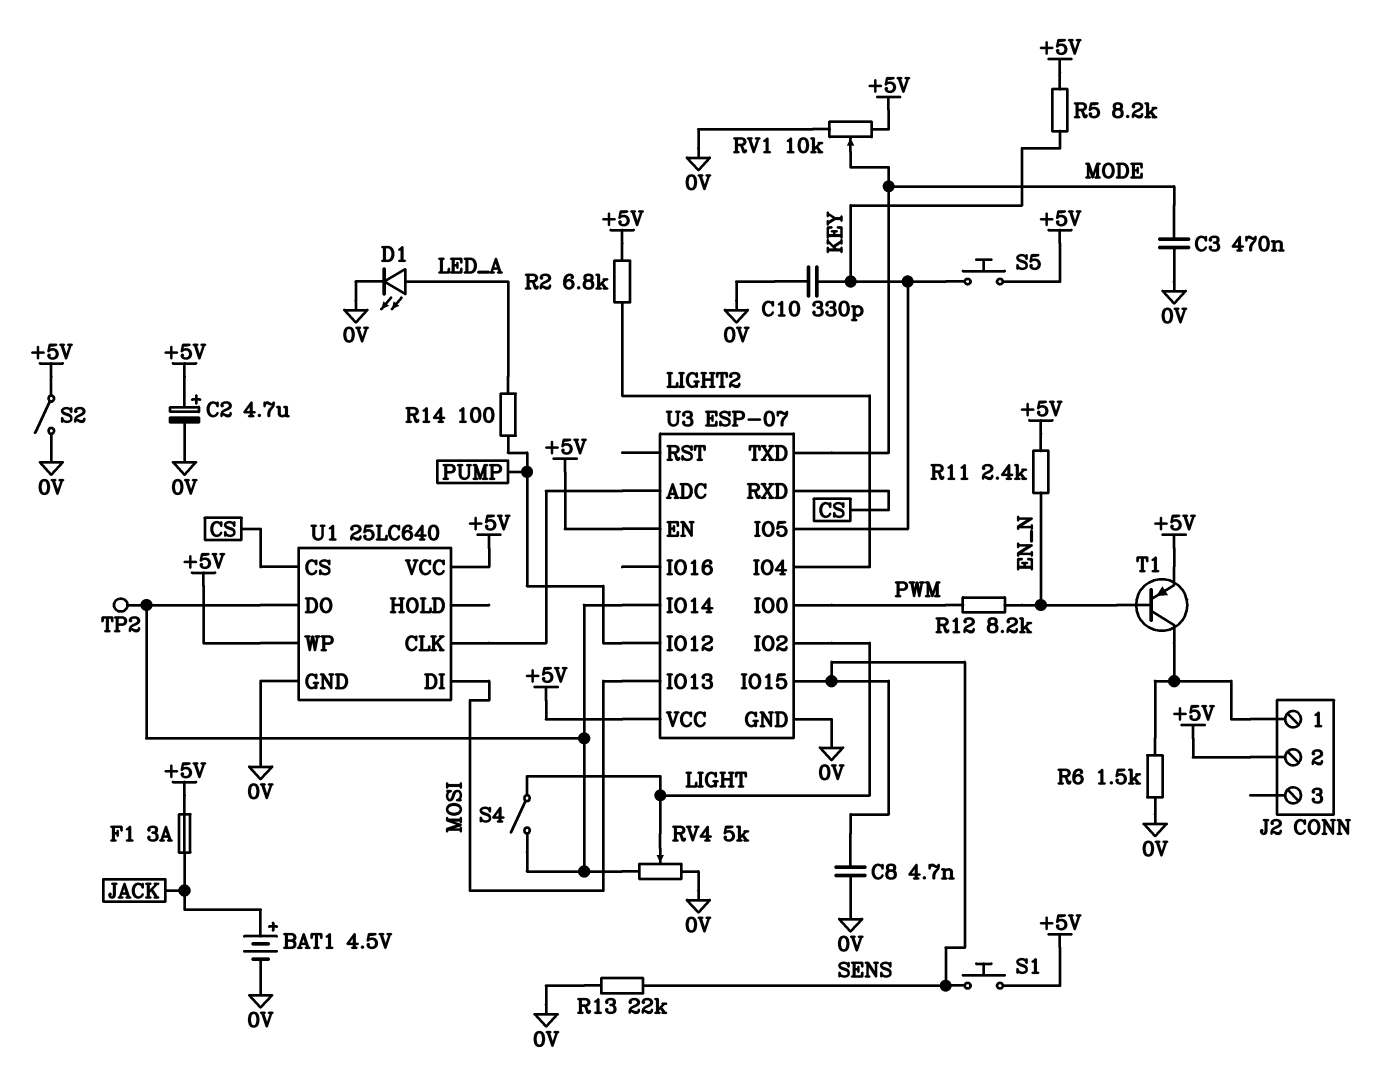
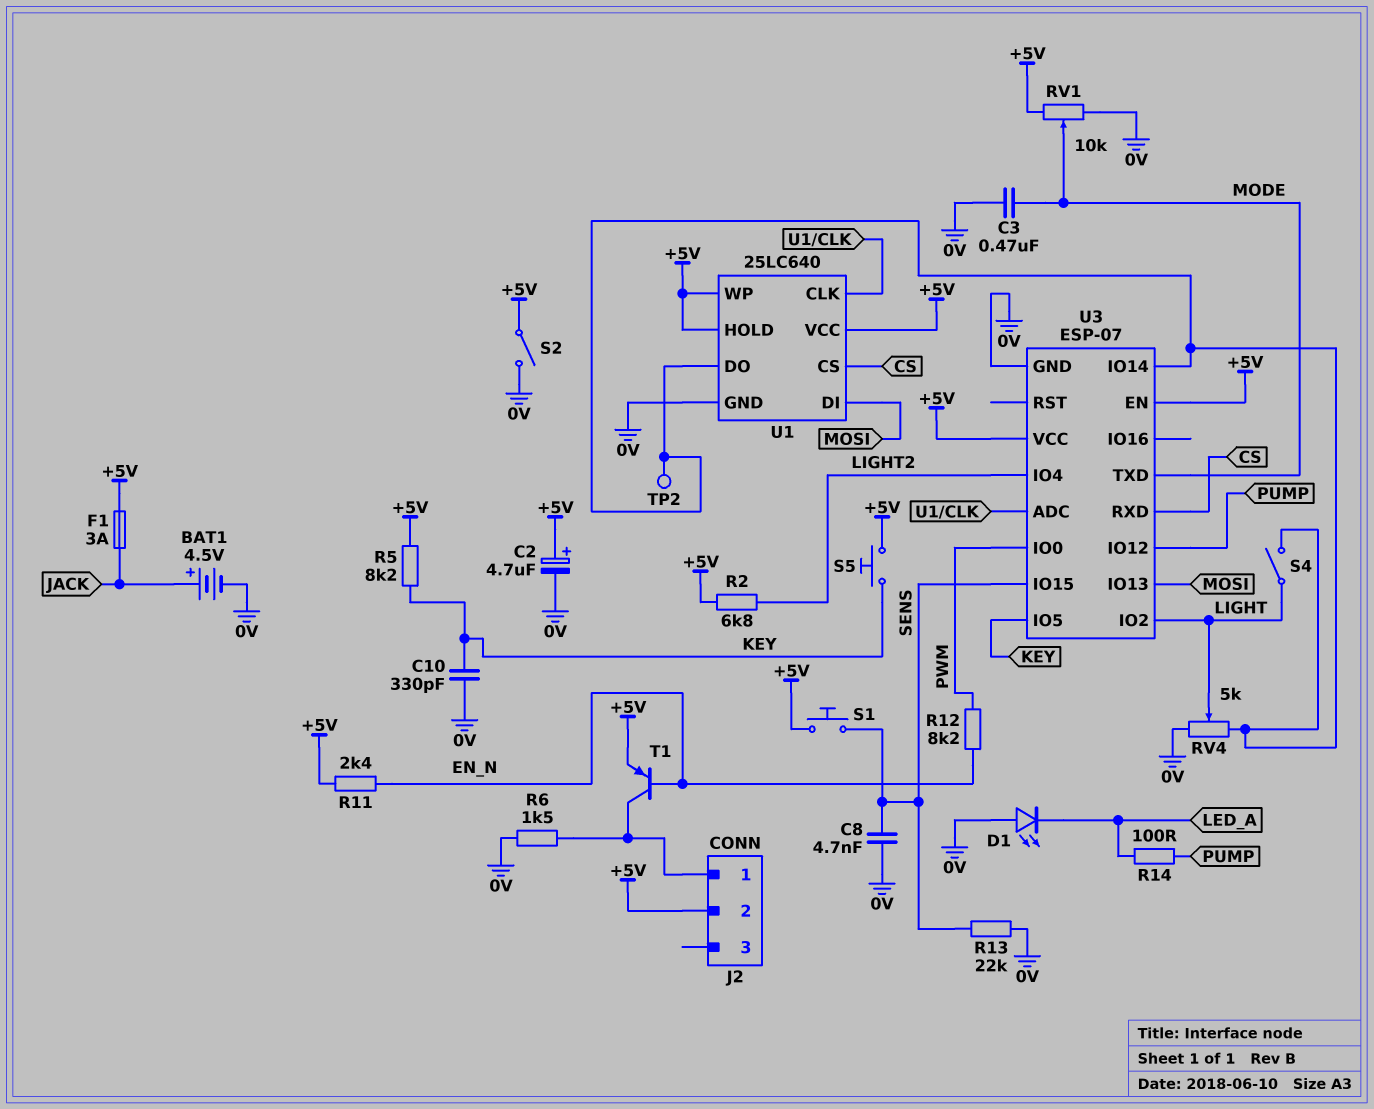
D1: LED (A LED_A, K 0V) -> LED (A 0V, K LED_A)
U1 pin HOLD: none -> +5V

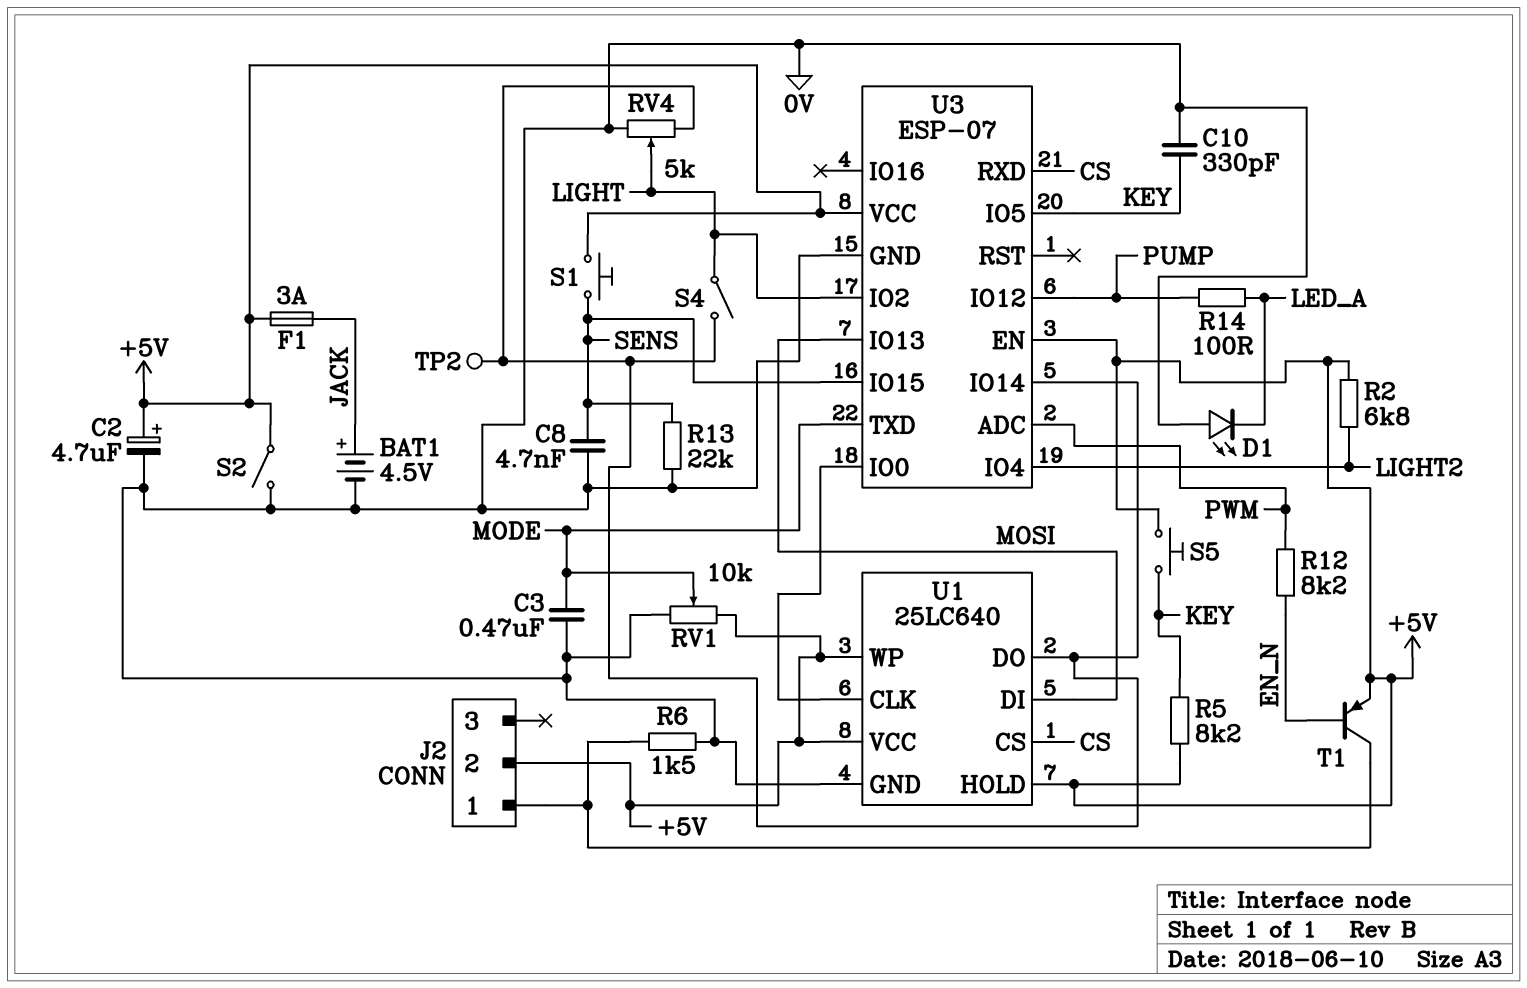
R11: 2.4k (+5V, EN_N) -> none
U3 pin ADC: U1/CLK -> PWM
U3 pin IO0: PWM -> U1/CLK

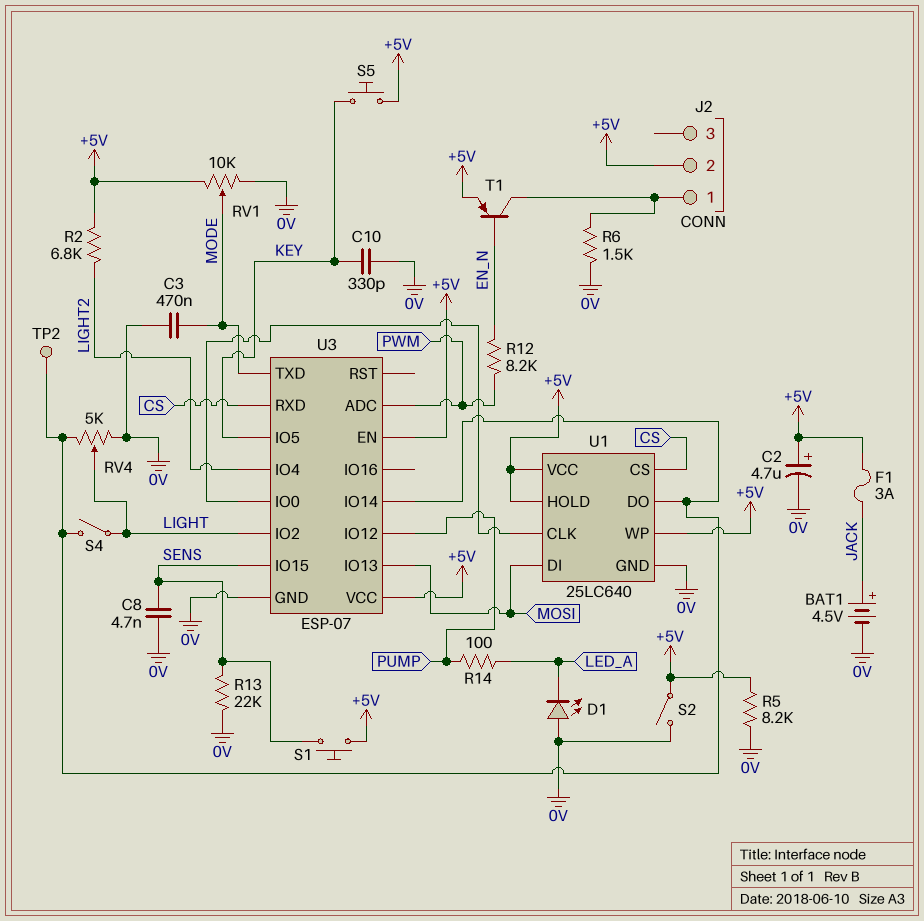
R5: 8.2k (+5V, KEY) -> 8.2k (+5V, 0V)

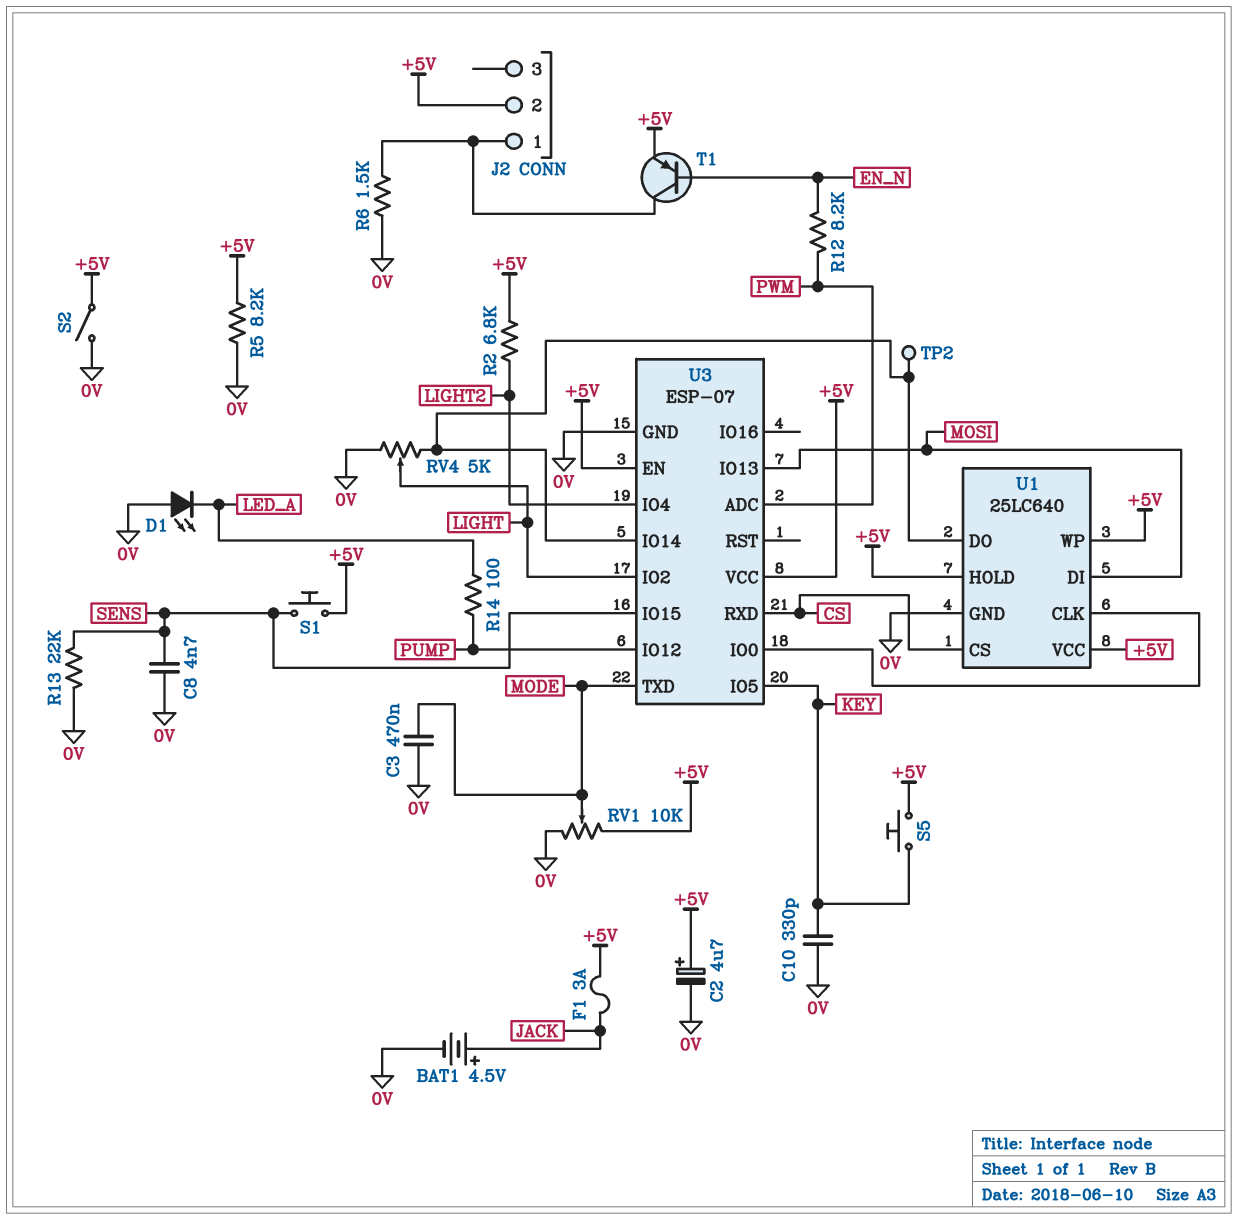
S4: switch (LIGHT, U1/DO) -> none

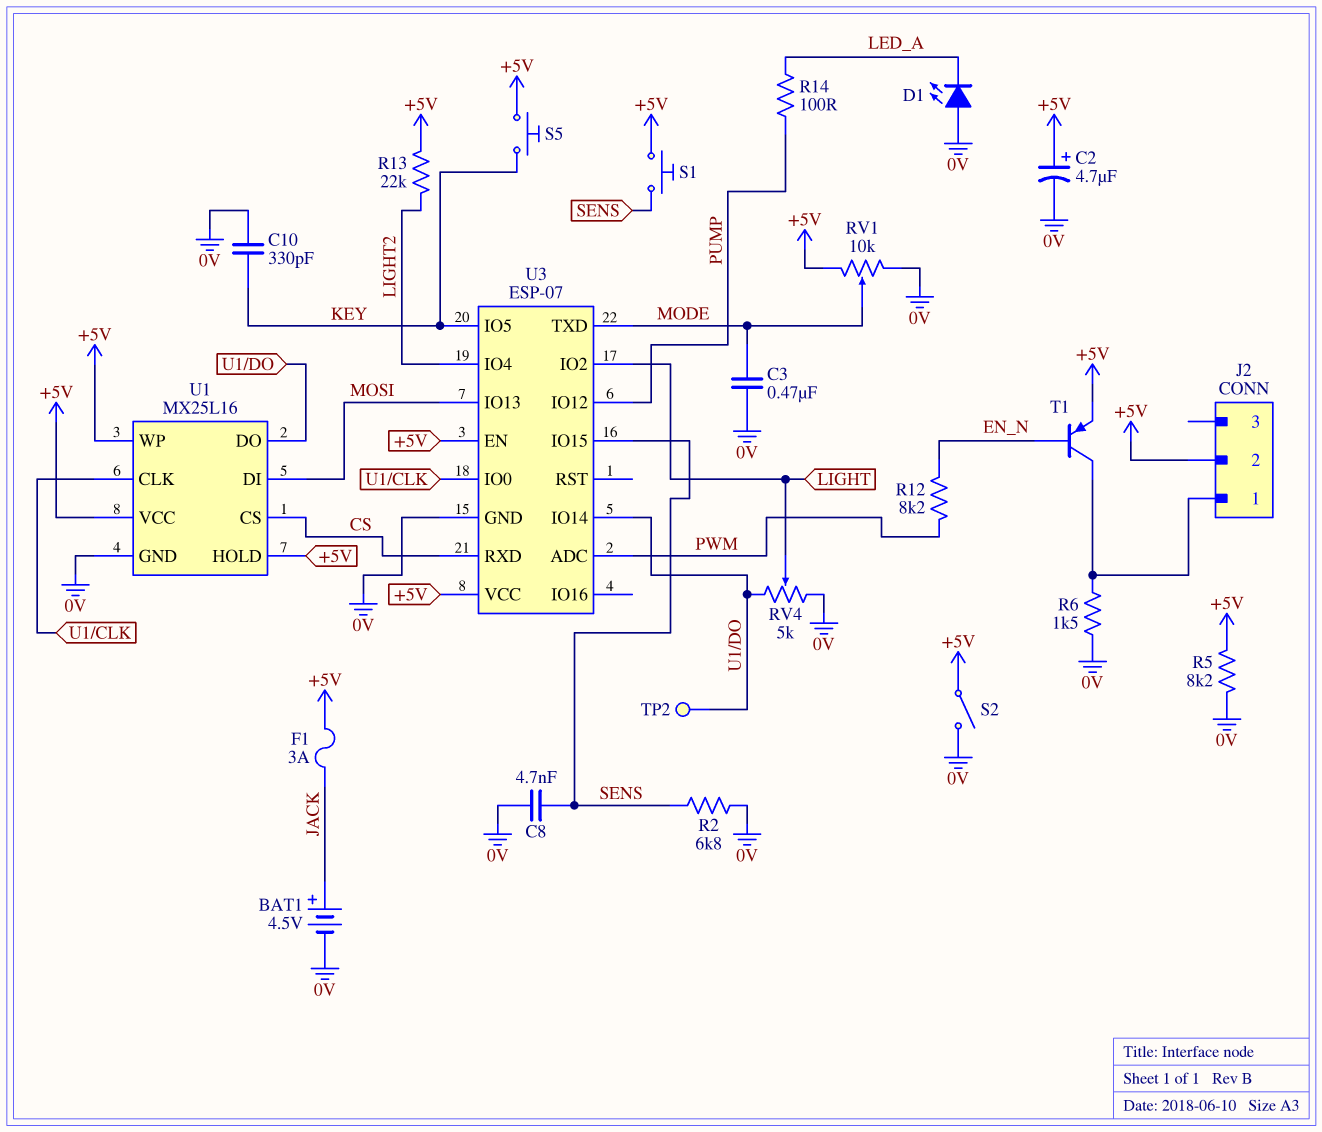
R2: 6.8k (+5V, LIGHT2) -> 6.8k (0V, SENS)
R13: 22k (0V, SENS) -> 22k (+5V, LIGHT2)
U1: 25LC640 -> MX25L16

